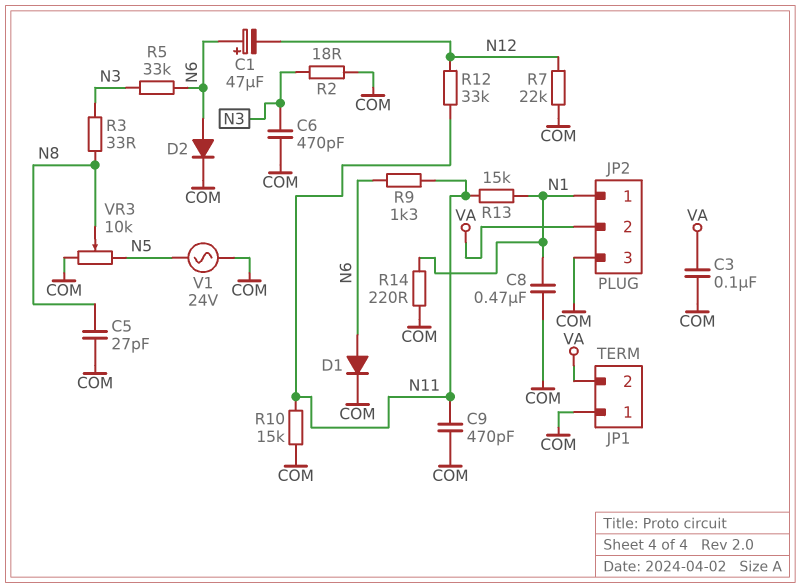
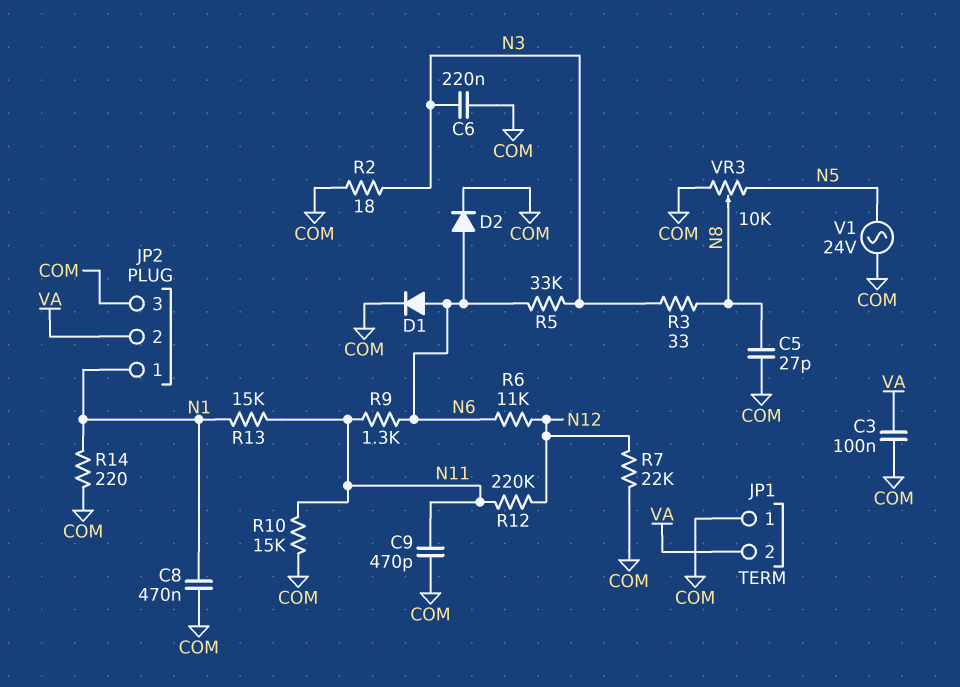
C1: 47uF (plus N6, minus N12) -> none
C6: 470pF (COM, N3) -> 220nF (COM, N3)
R6: none -> 11k (N6, N12)
R12: 33k (N11, N12) -> 220k (N11, N12)

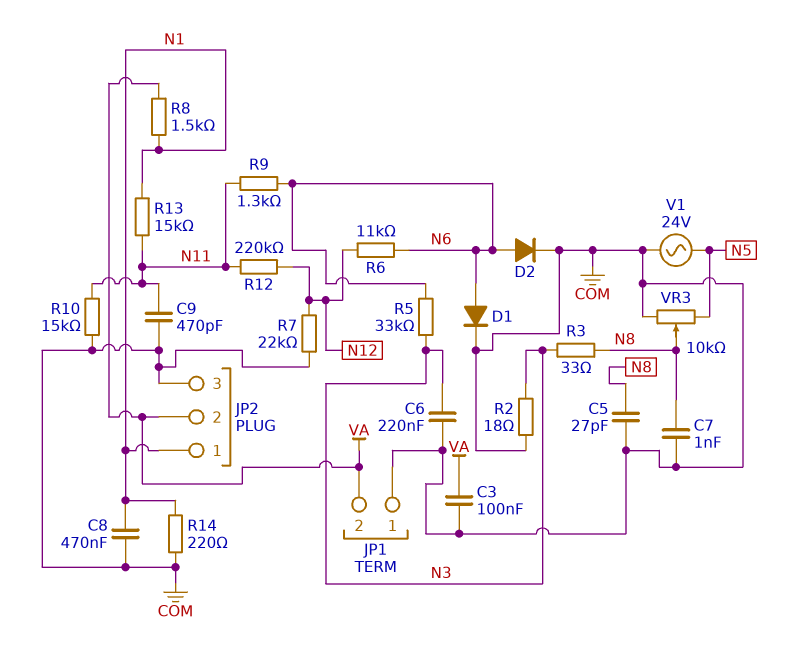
C7: none -> 1nF (COM, N8)
R8: none -> 1.5k (N1, VA)

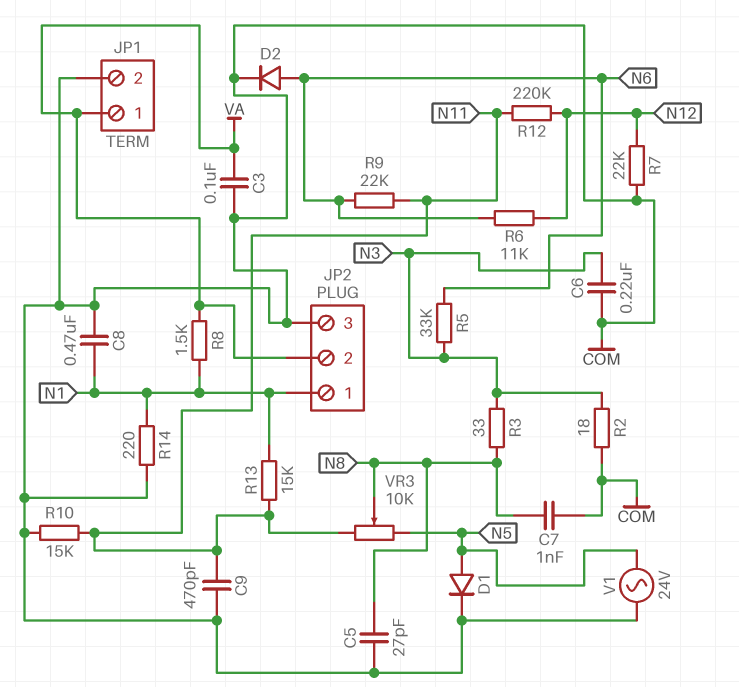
D1: diode (A N6, K COM) -> diode (A N5, K COM)
JP1 pin 1: COM -> VA
JP1 pin 2: VA -> COM
R9: 1.3k (N6, N11) -> 22k (N6, N11)
VR3: 10k (COM, N5, wiper N8) -> 10k (N5, N11, wiper N8)

